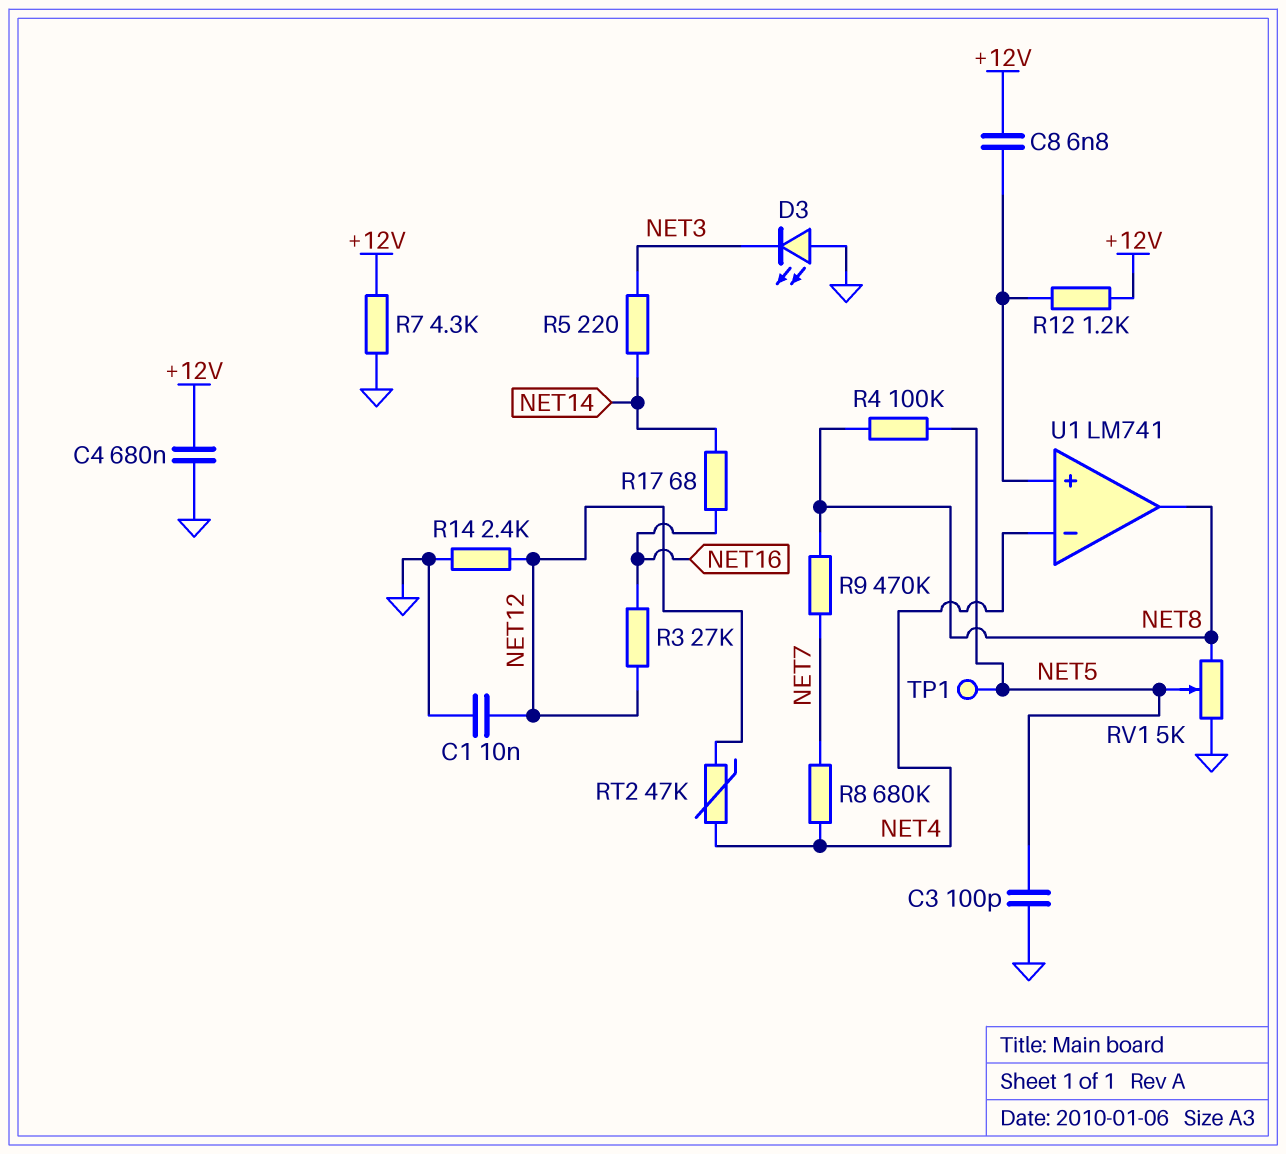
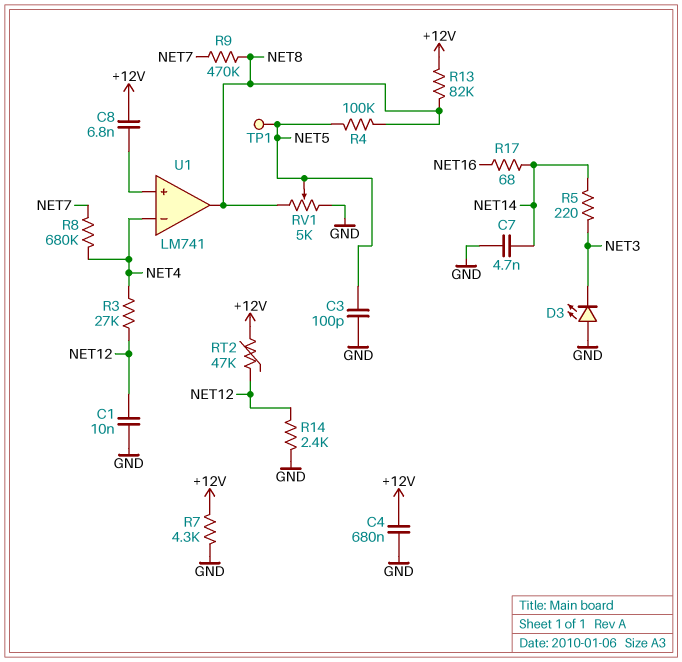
C7: none -> 4.7nF (GND, NET14)
R3: 27k (NET12, NET16) -> 27k (NET4, NET12)
R12: 1.2k (+12V, U1/in+) -> none
R13: none -> 82k (+12V, NET8)
RT2: 47k (NET4, NET12) -> 47k (+12V, NET12)

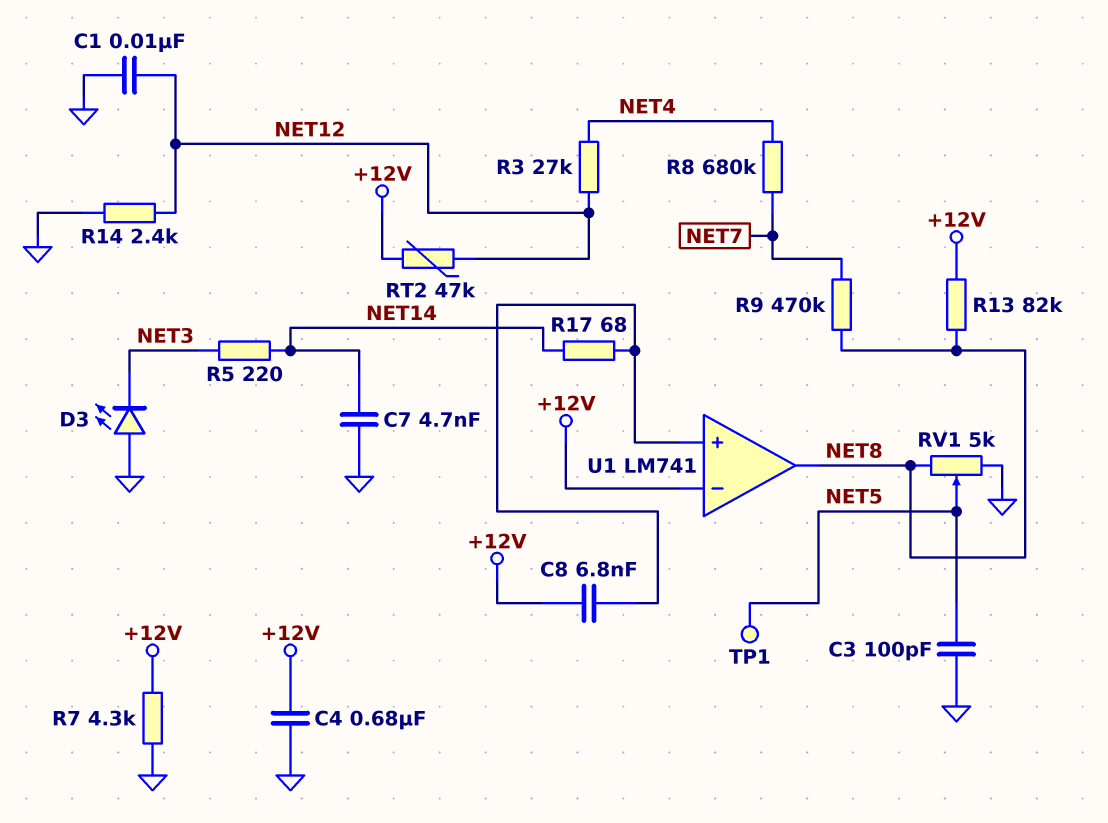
R4: 100k (NET5, NET8) -> none
R17: 68 (NET14, NET16) -> 68 (NET14, U1/in+)
U1 pin in-: NET4 -> +12V

